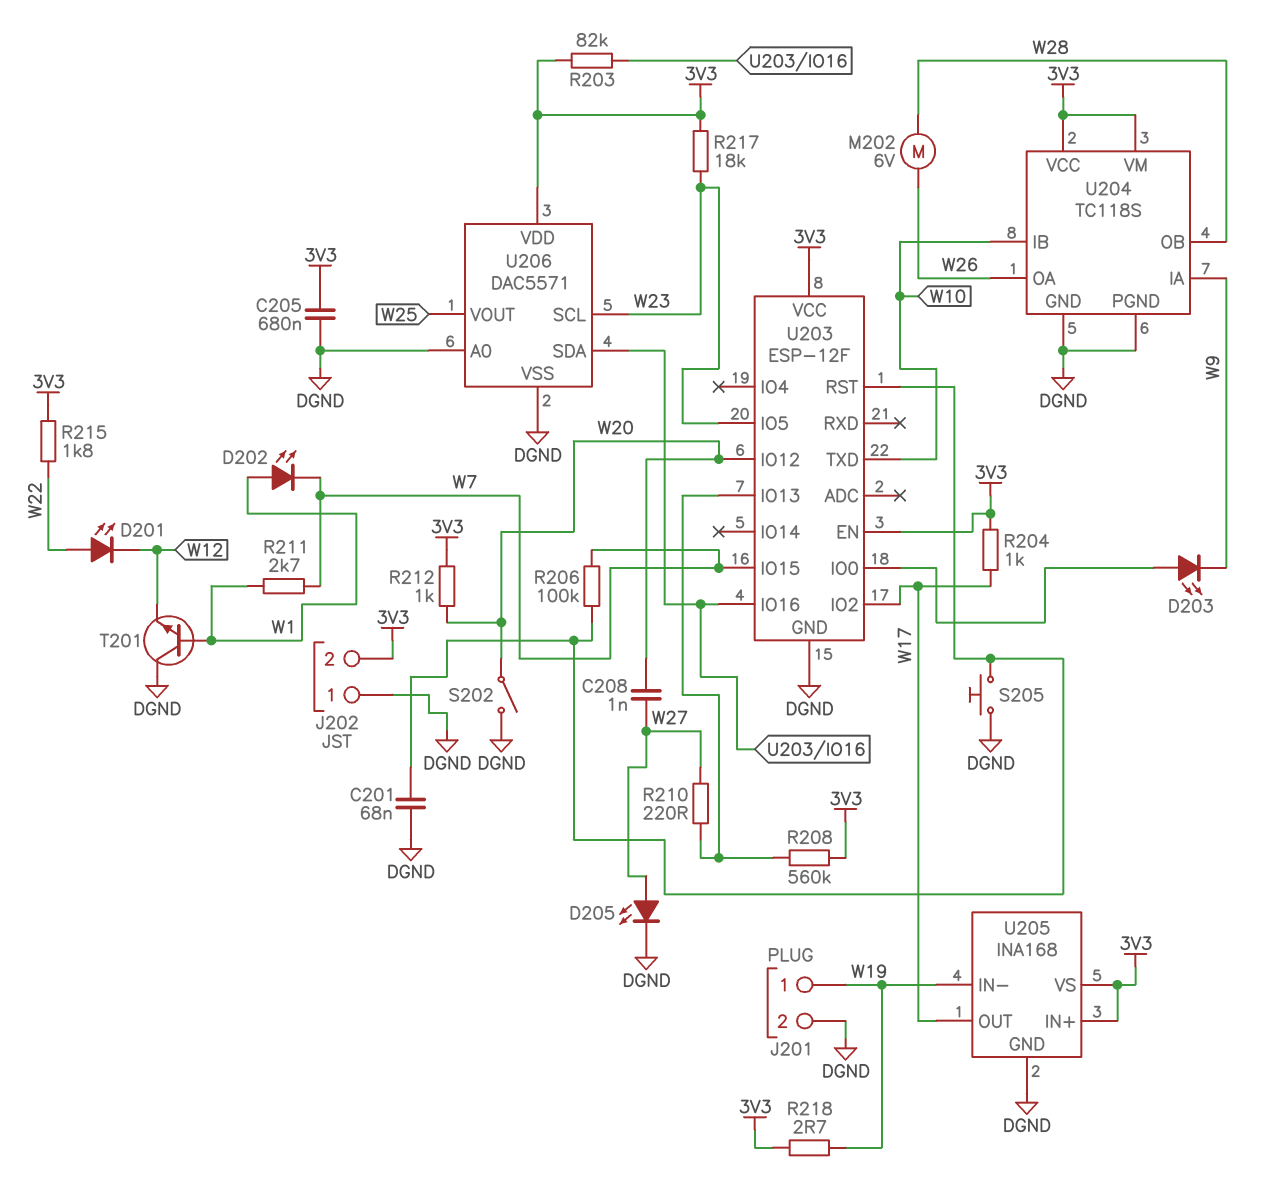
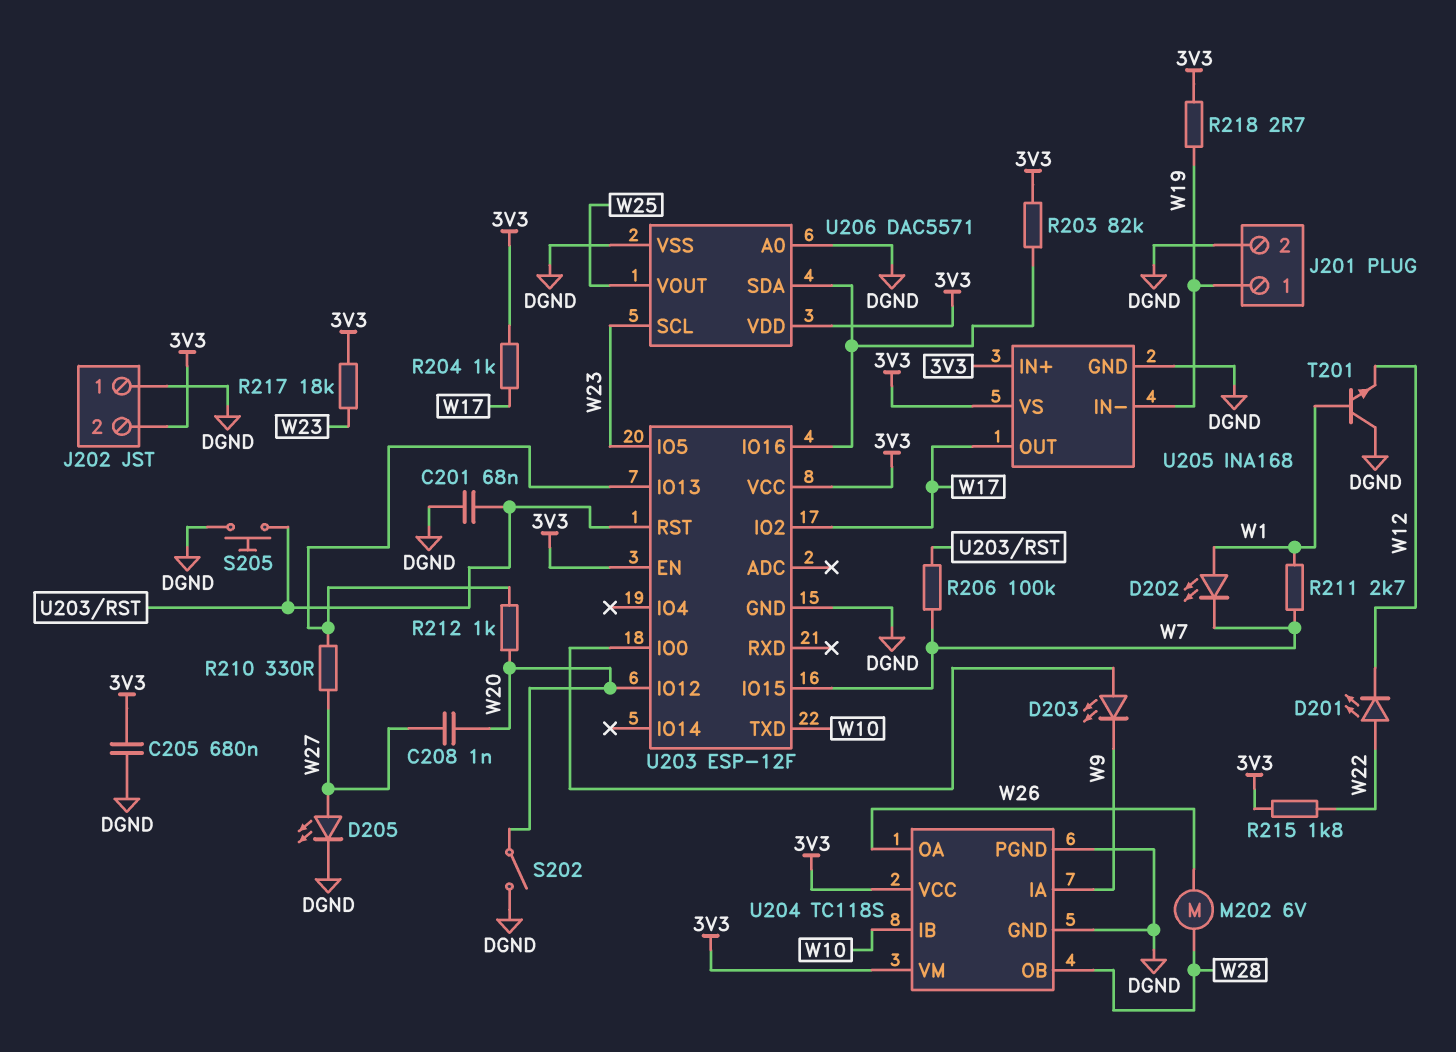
R208: 560k (3V3, U203/IO13) -> none
R210: 220 (U203/IO13, W27) -> 330 (U203/IO13, W27)
R212: 1k (3V3, W20) -> 1k (U203/IO13, W20)

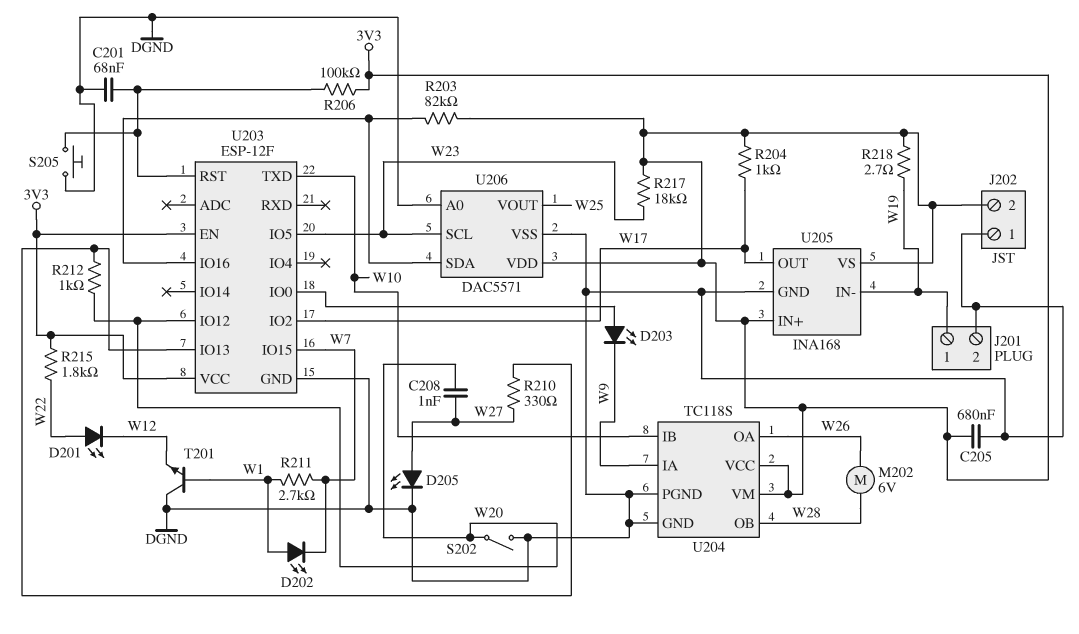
R206: 100k (U203/RST, W7) -> 100k (3V3, U203/RST)

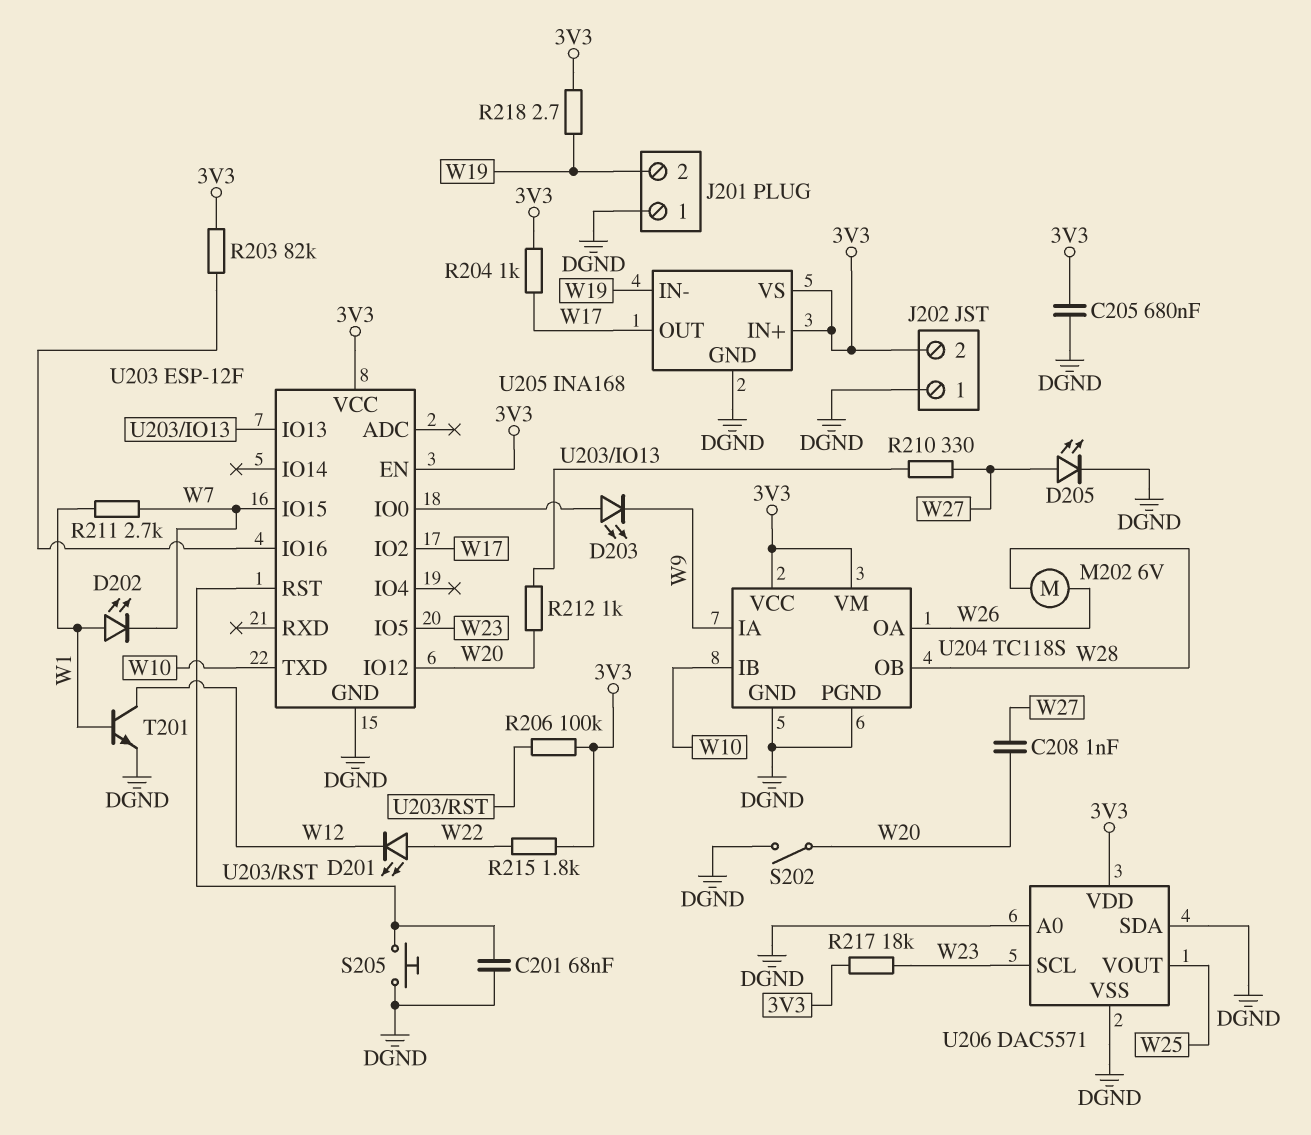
J201 pin 1: W19 -> DGND
J201 pin 2: DGND -> W19
T201: NPN (B W1, C DGND, E W12) -> NPN (B W1, C W12, E DGND)
U206 pin SDA: U203/IO16 -> DGND

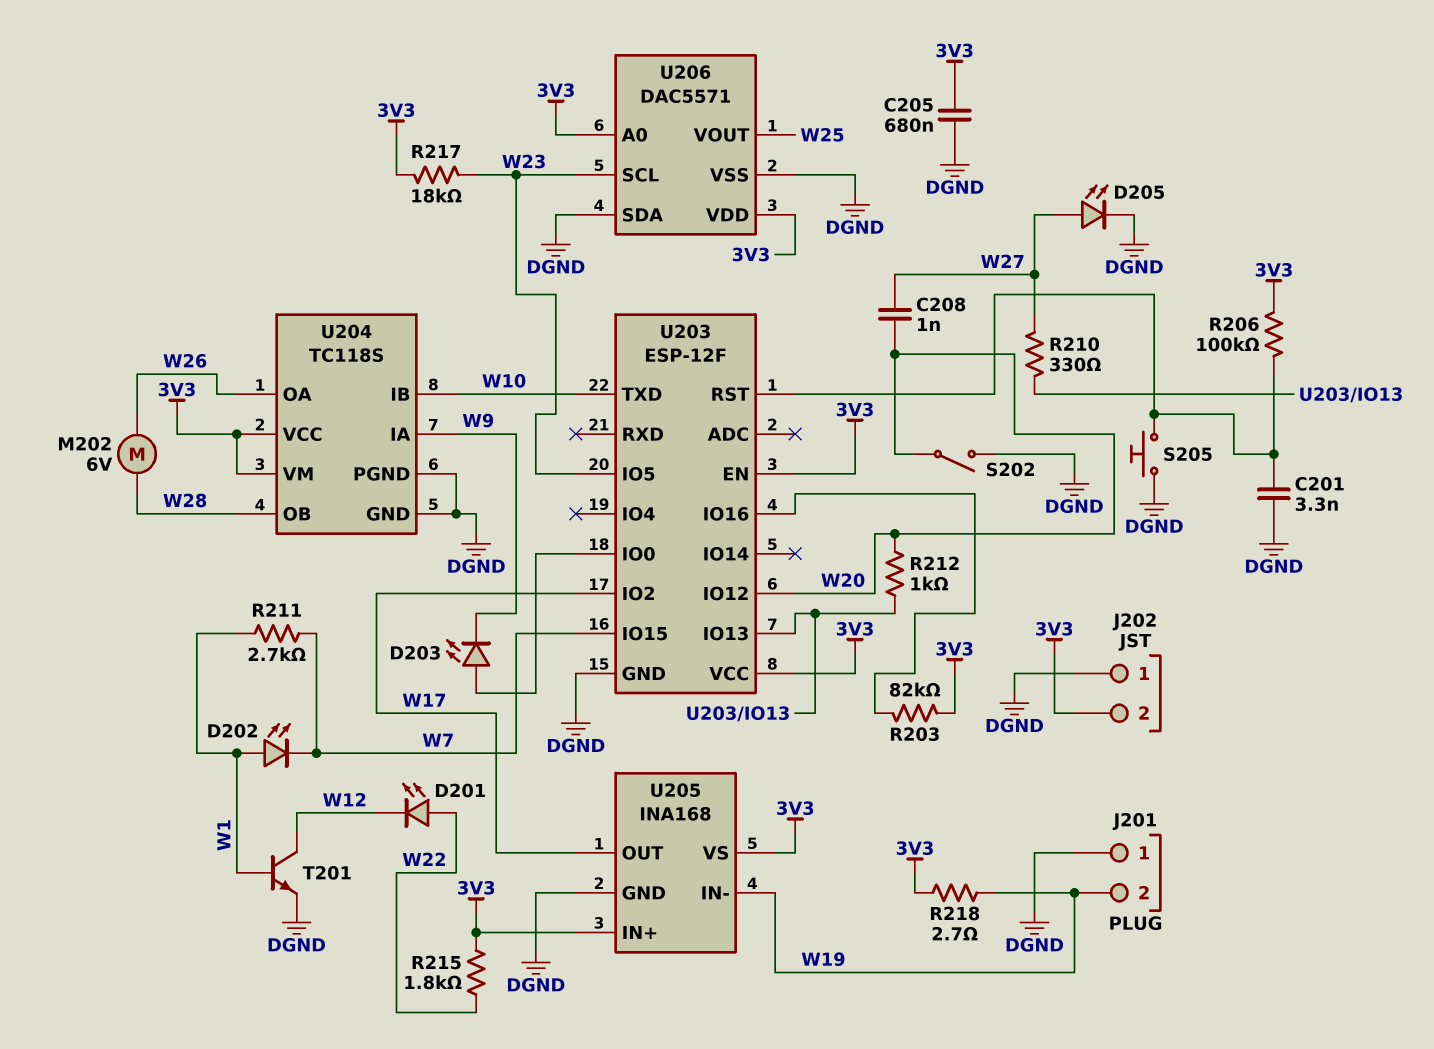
C201: 68nF (DGND, U203/RST) -> 3.3nF (DGND, U203/RST)
R204: 1k (3V3, W17) -> none
U206 pin A0: DGND -> 3V3

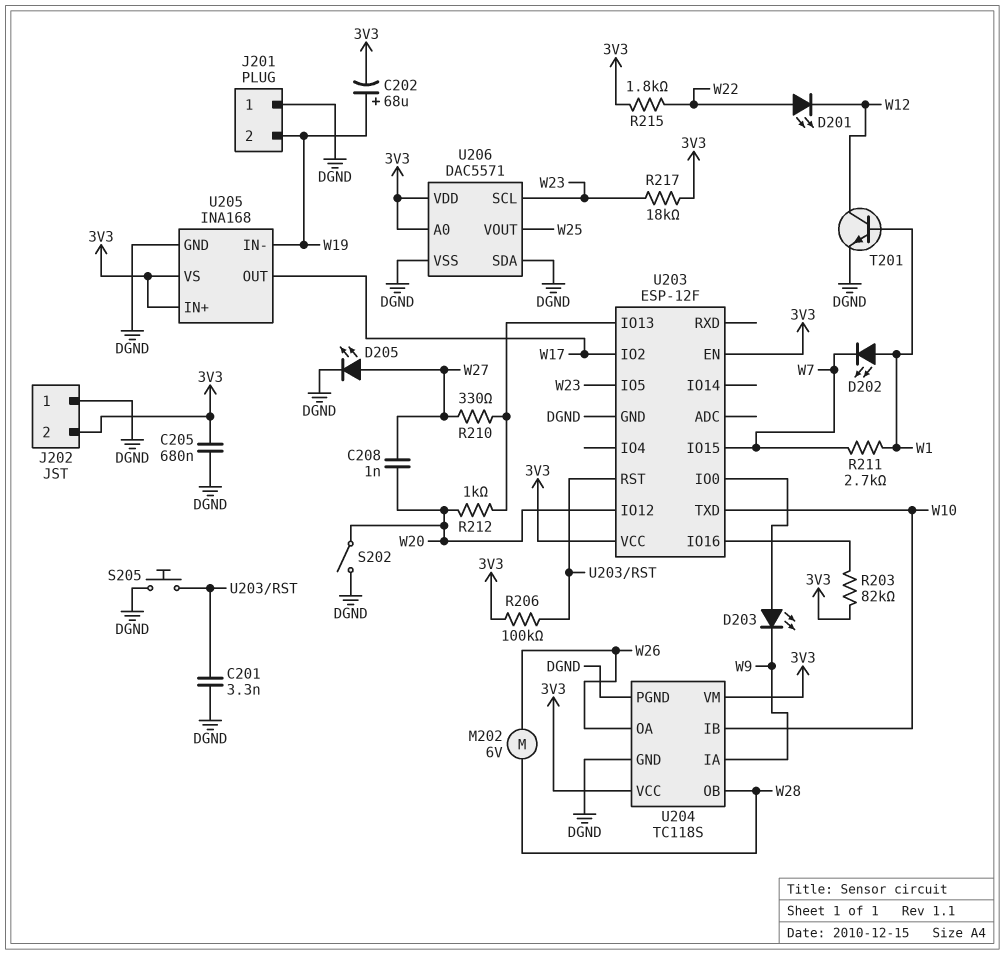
C202: none -> 68uF (plus W19, minus 3V3)
R218: 2.7 (3V3, W19) -> none

